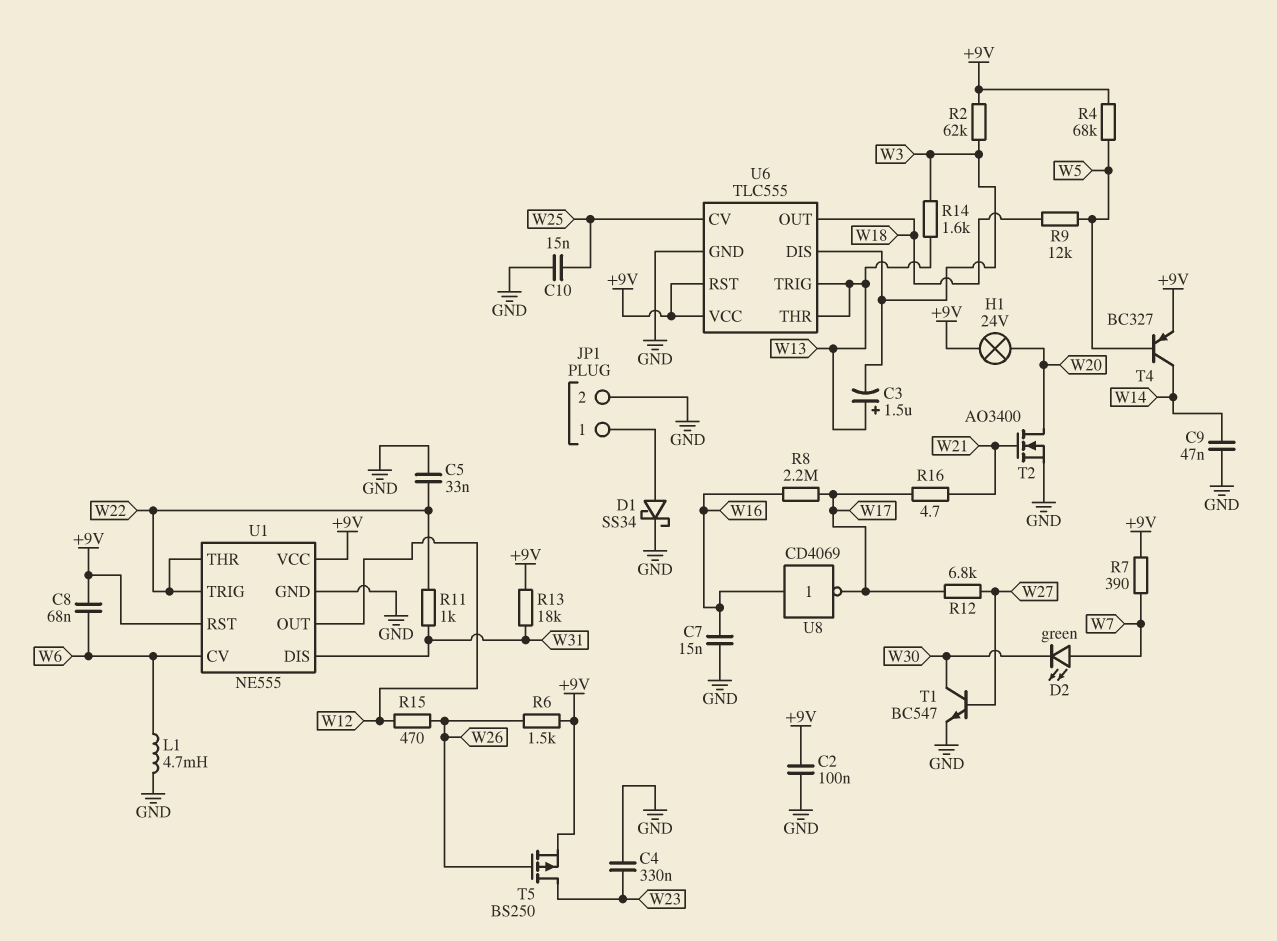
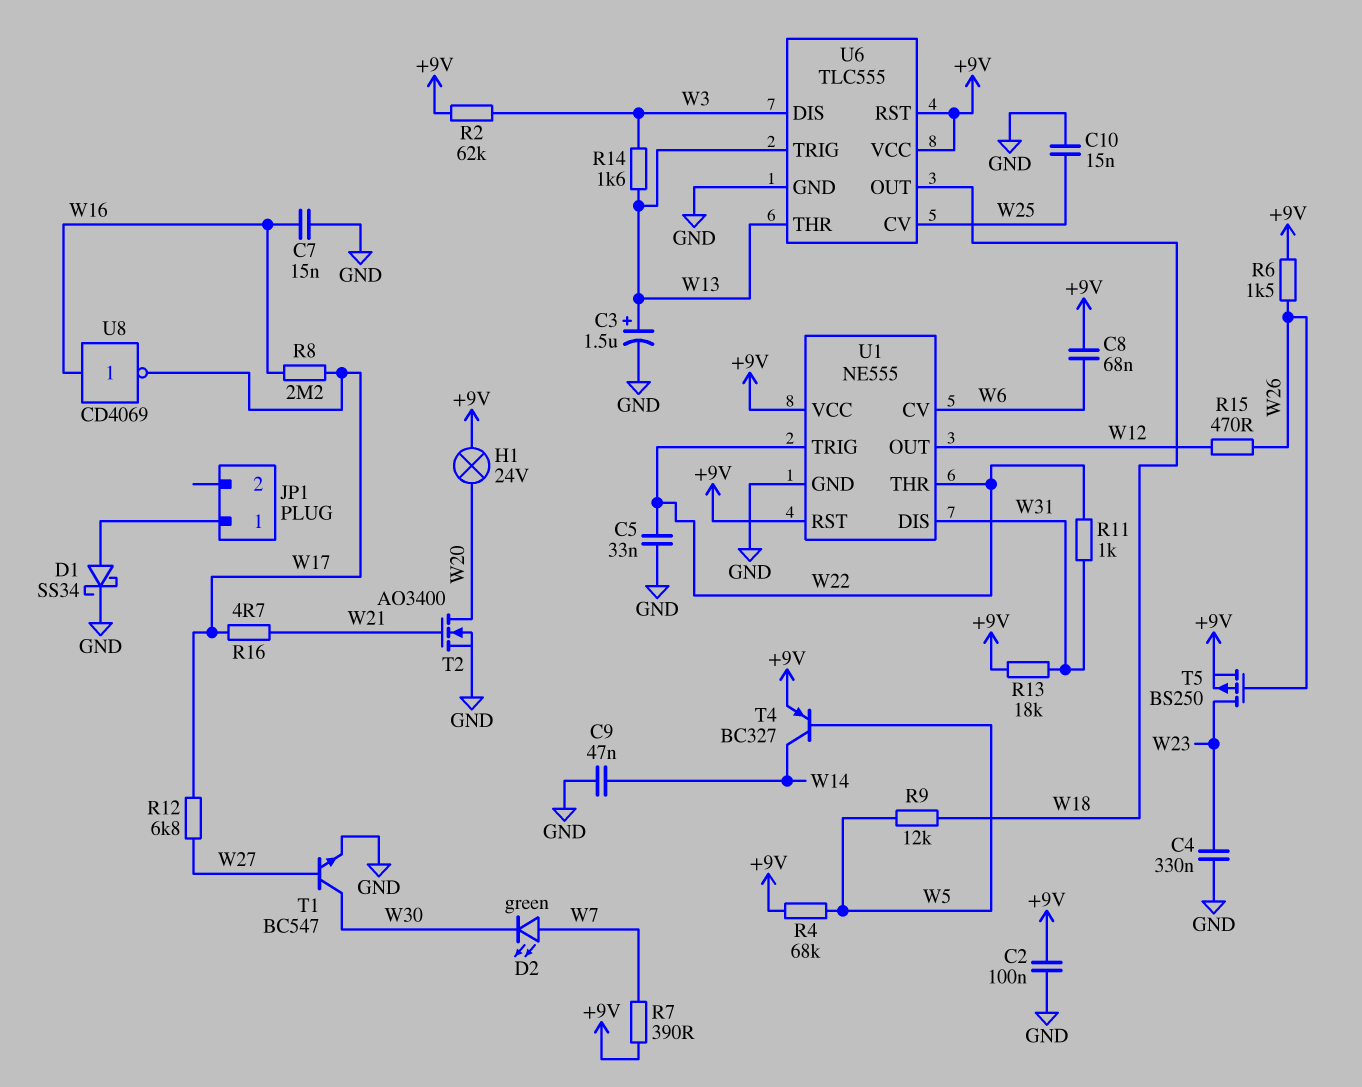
C3: 1.5uF (plus W13, minus W3) -> 1.5uF (plus W13, minus GND)
JP1 pin 2: GND -> none
L1: 4.7mH (GND, W6) -> none

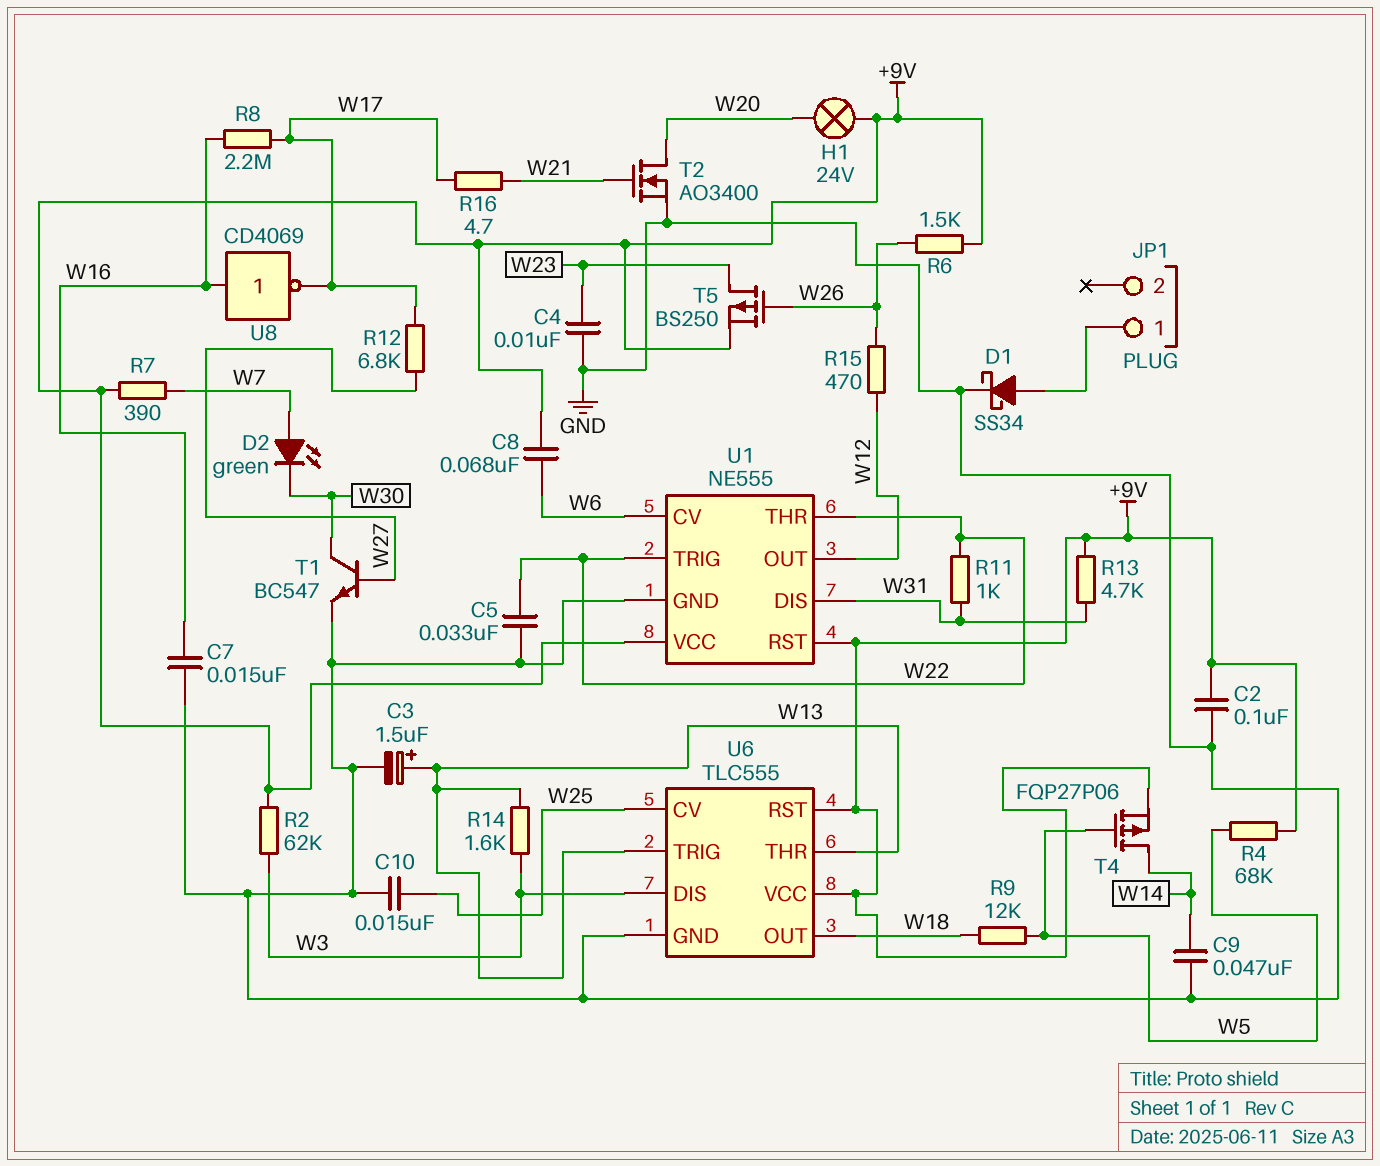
C4: 330nF (GND, W23) -> 10nF (GND, W23)
R13: 18k (+9V, W31) -> 4.7k (+9V, W31)
T4: PNP BC327 (B W5, C W14, E +9V) -> PMOS FQP27P06 (G W5, D W14, S +9V)

